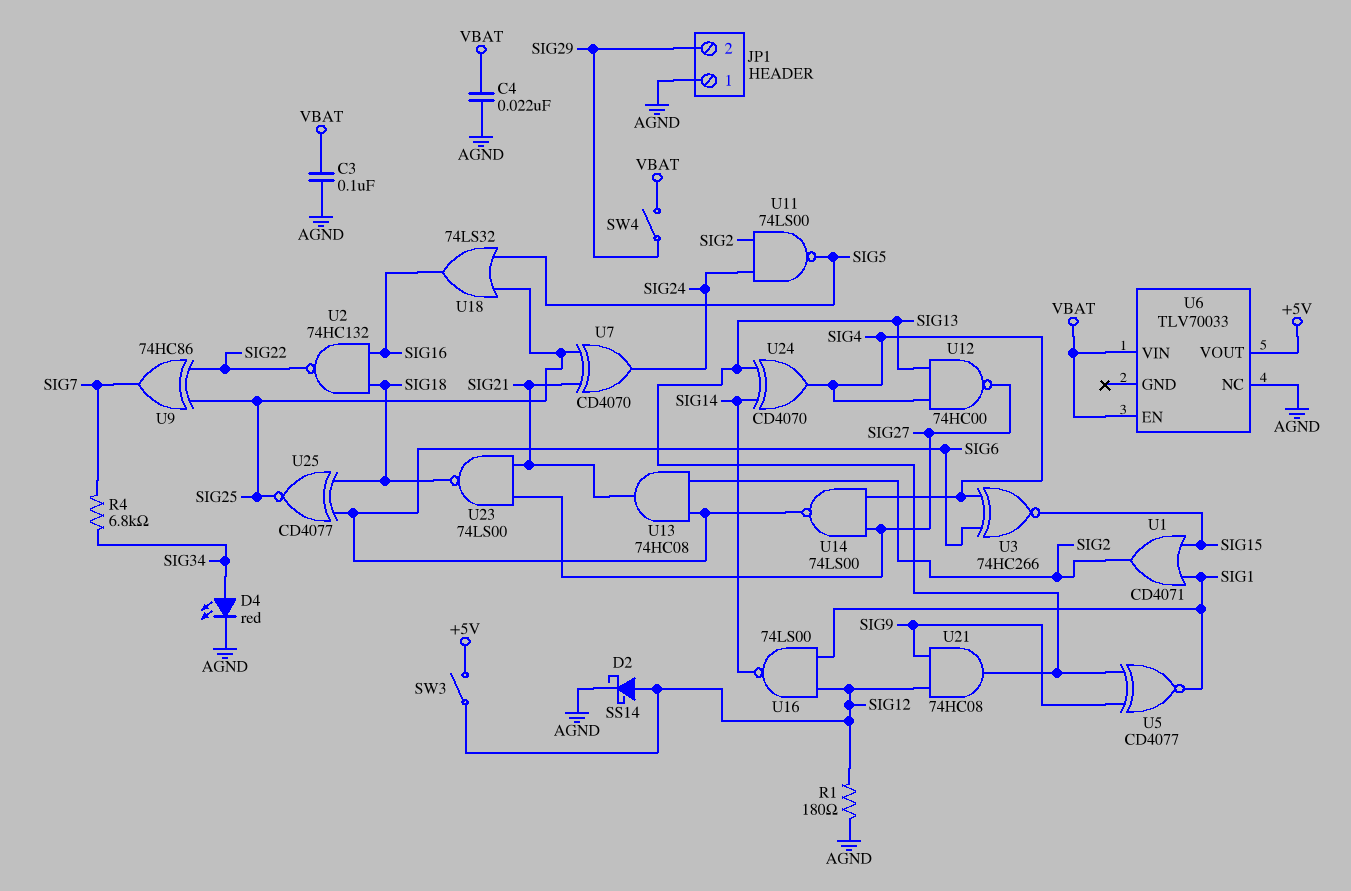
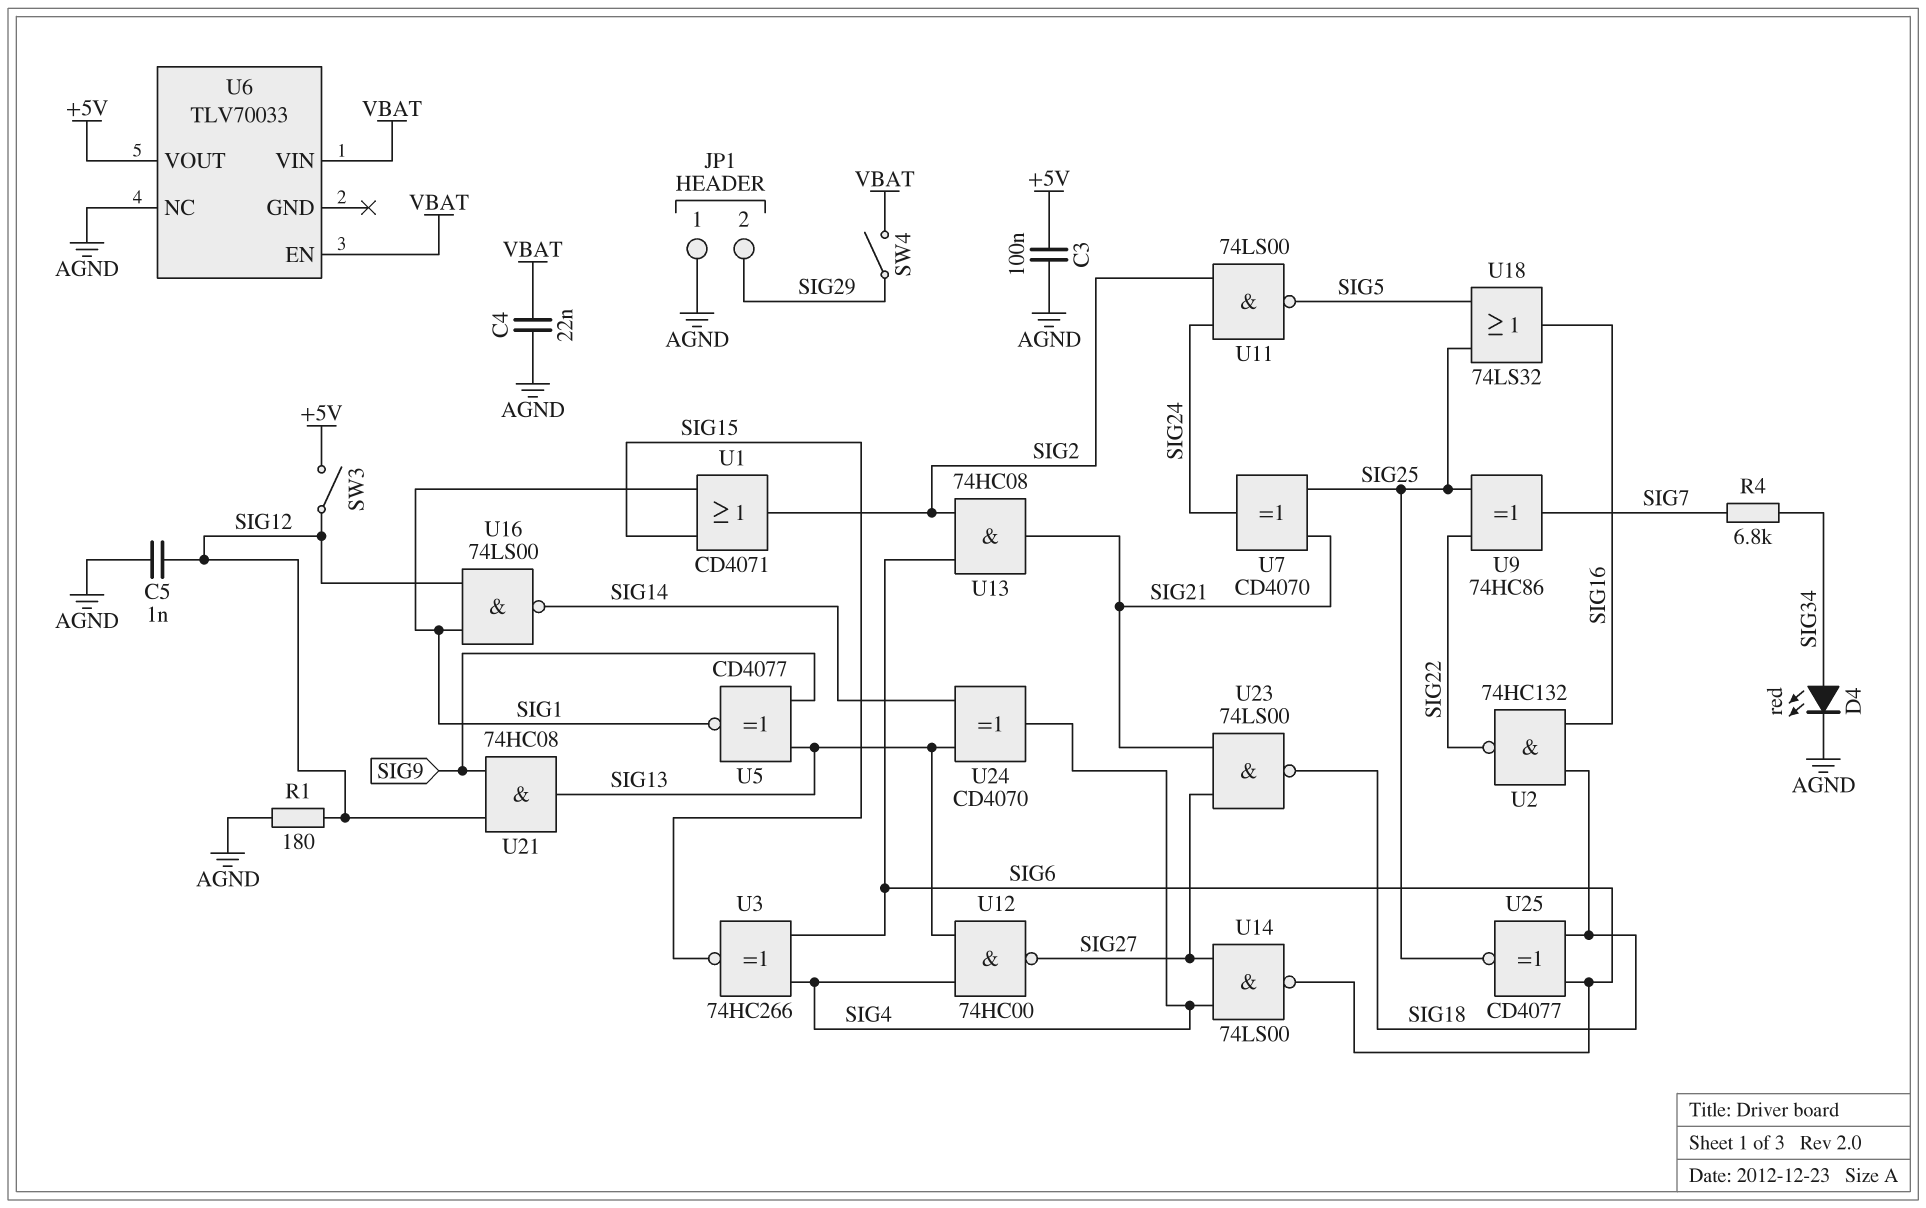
C3: 100nF (AGND, VBAT) -> 100nF (+5V, AGND)
C5: none -> 1nF (AGND, SIG12)
D2: schottky SS14 (A SIG12, K AGND) -> none

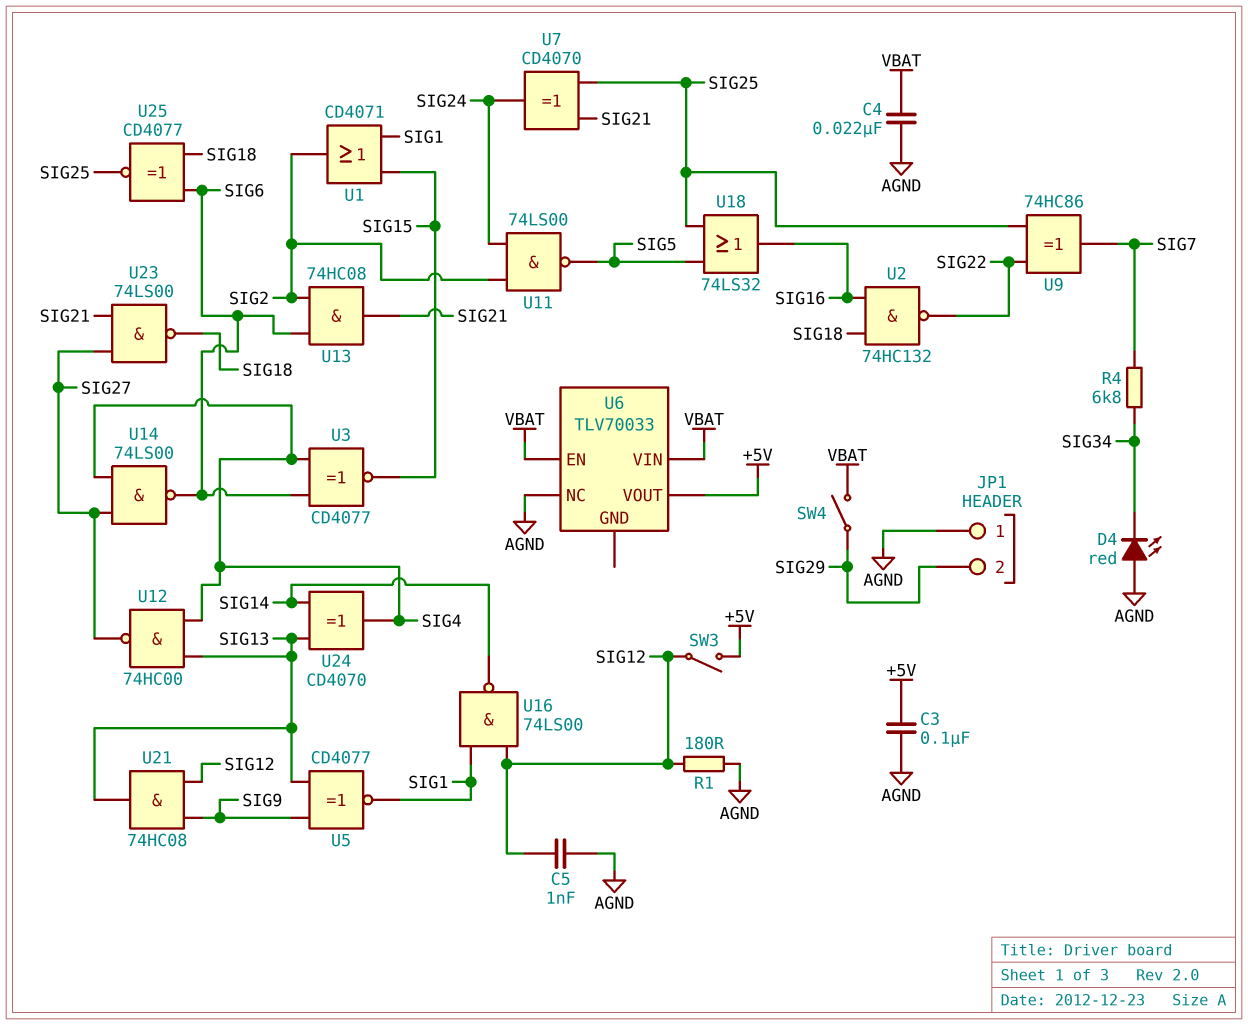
D4: LED red (A SIG34, K AGND) -> LED red (A AGND, K SIG34)
U3: XNOR 74HC266 (in SIG4, in SIG6, out SIG15) -> XNOR CD4077 (in SIG4, in SIG6, out SIG15)

